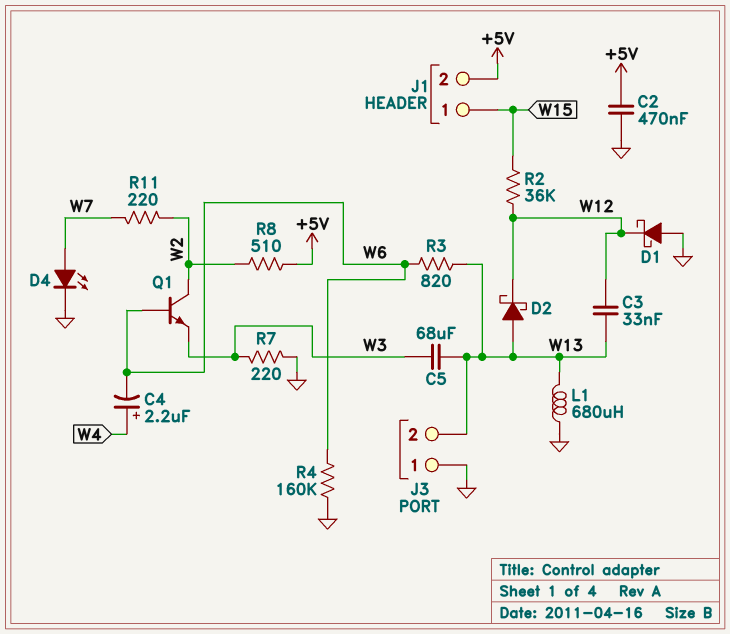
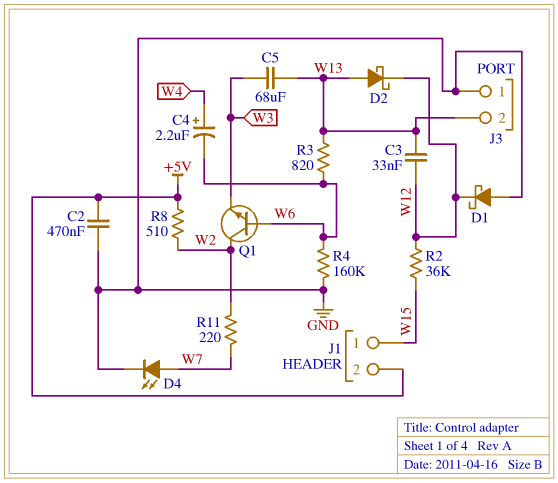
L1: 680uH (GND, W13) -> none
R7: 220 (GND, W3) -> none

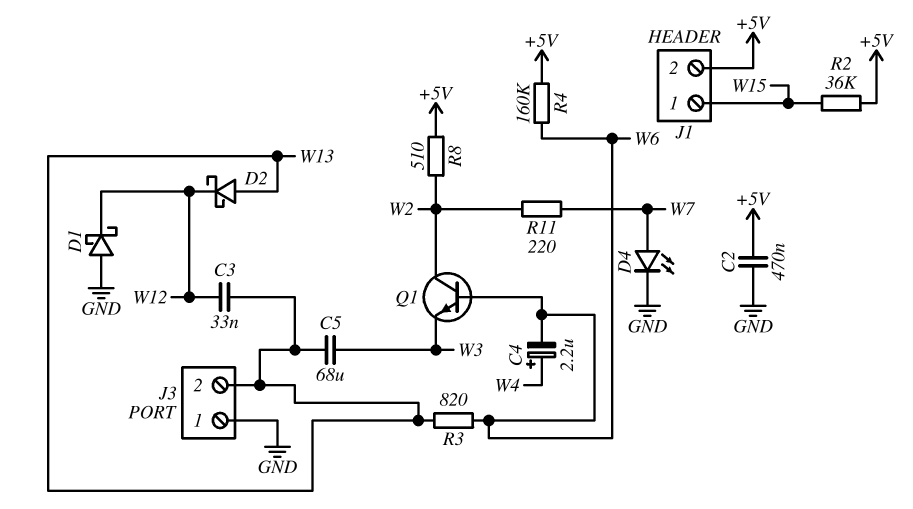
R2: 36k (W12, W15) -> 36k (+5V, W15)
R4: 160k (GND, W6) -> 160k (+5V, W6)

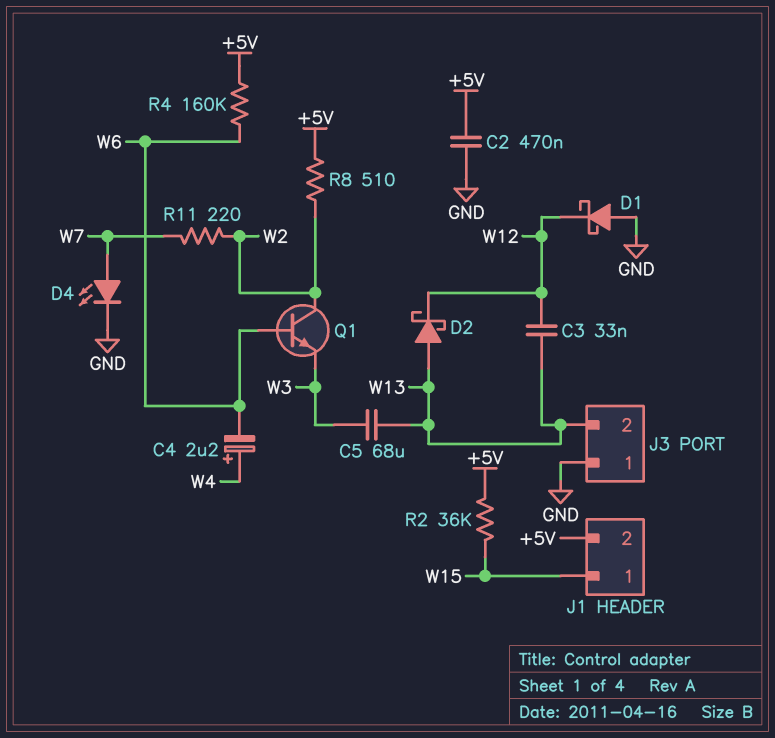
R3: 820 (W6, W13) -> none

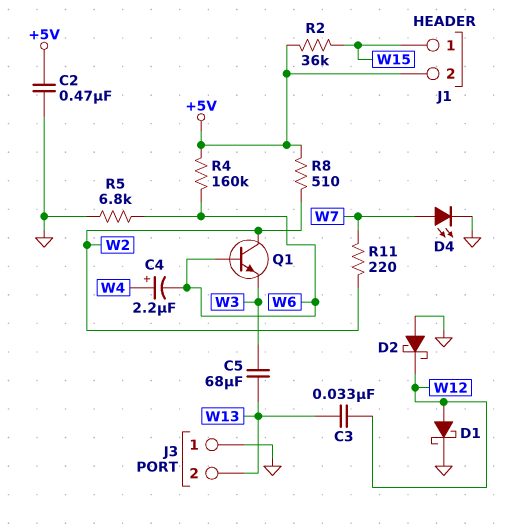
D1: schottky (A GND, K W12) -> schottky (A W12, K GND)
D2: schottky (A W13, K W12) -> schottky (A GND, K W12)
R5: none -> 6.8k (GND, W6)

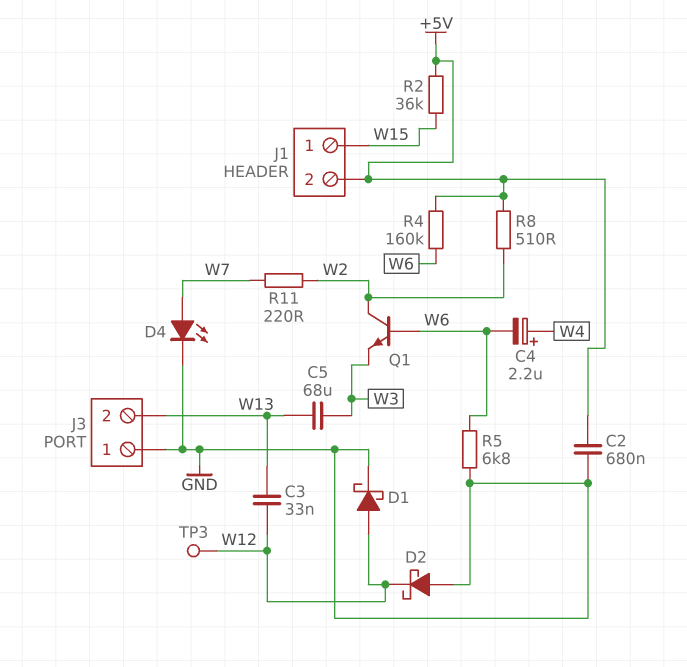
C2: 470nF (+5V, GND) -> 680nF (+5V, GND)
TP3: none -> test point (W12)

